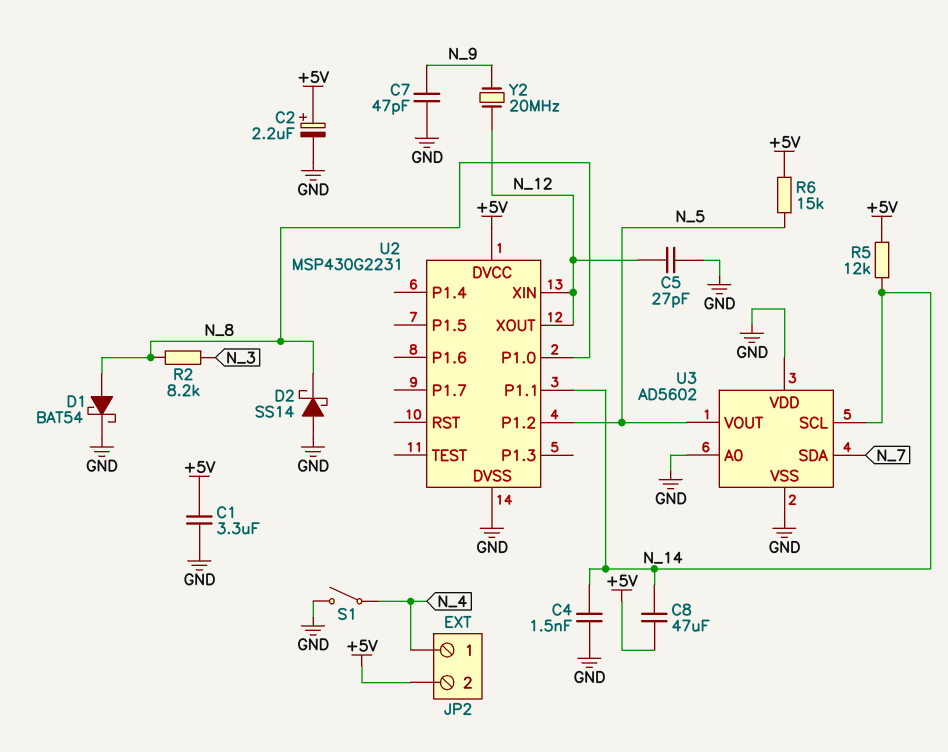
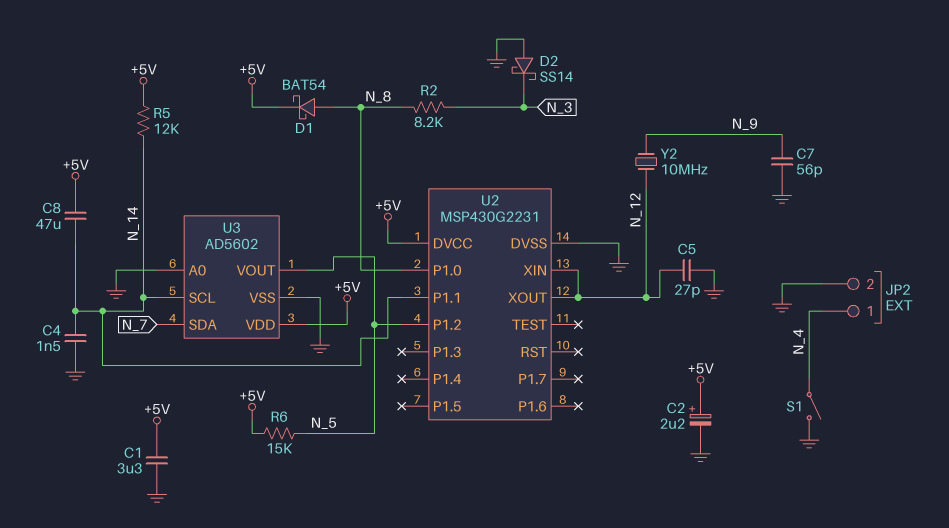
C7: 47pF (GND, N_9) -> 56pF (GND, N_9)
D1: schottky BAT54 (A N_8, K GND) -> schottky BAT54 (A N_8, K +5V)
D2: schottky SS14 (A GND, K N_8) -> schottky SS14 (A GND, K N_3)
JP2 pin 2: +5V -> GND
U3 pin VDD: GND -> +5V
Y2: 20MHz (N_9, N_12) -> 10MHz (N_9, N_12)

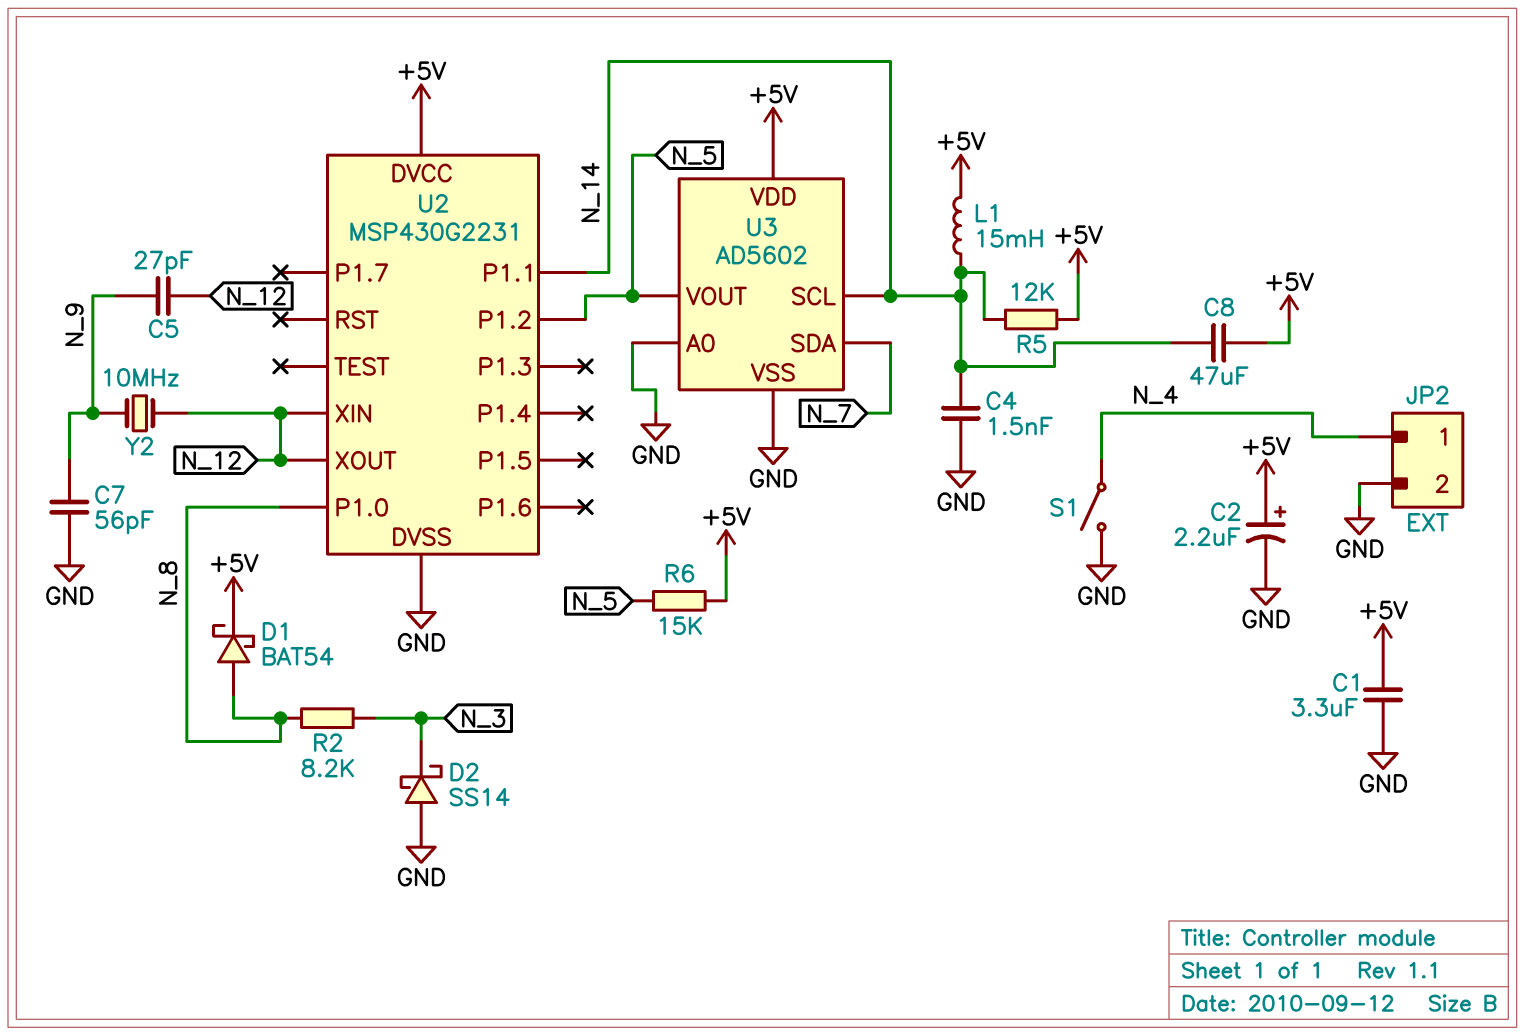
C5: 27pF (GND, N_12) -> 27pF (N_9, N_12)
L1: none -> 15mH (+5V, N_14)

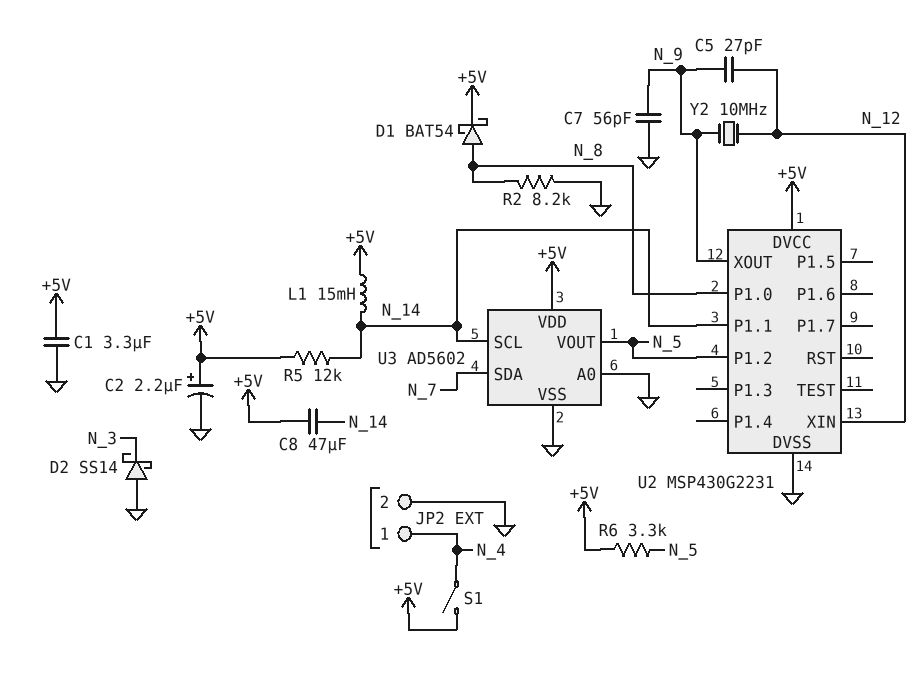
C4: 1.5nF (GND, N_14) -> none
R2: 8.2k (N_3, N_8) -> 8.2k (GND, N_8)
R6: 15k (+5V, N_5) -> 3.3k (+5V, N_5)
S1: switch (GND, N_4) -> switch (+5V, N_4)
U2 pin XOUT: N_12 -> N_9

